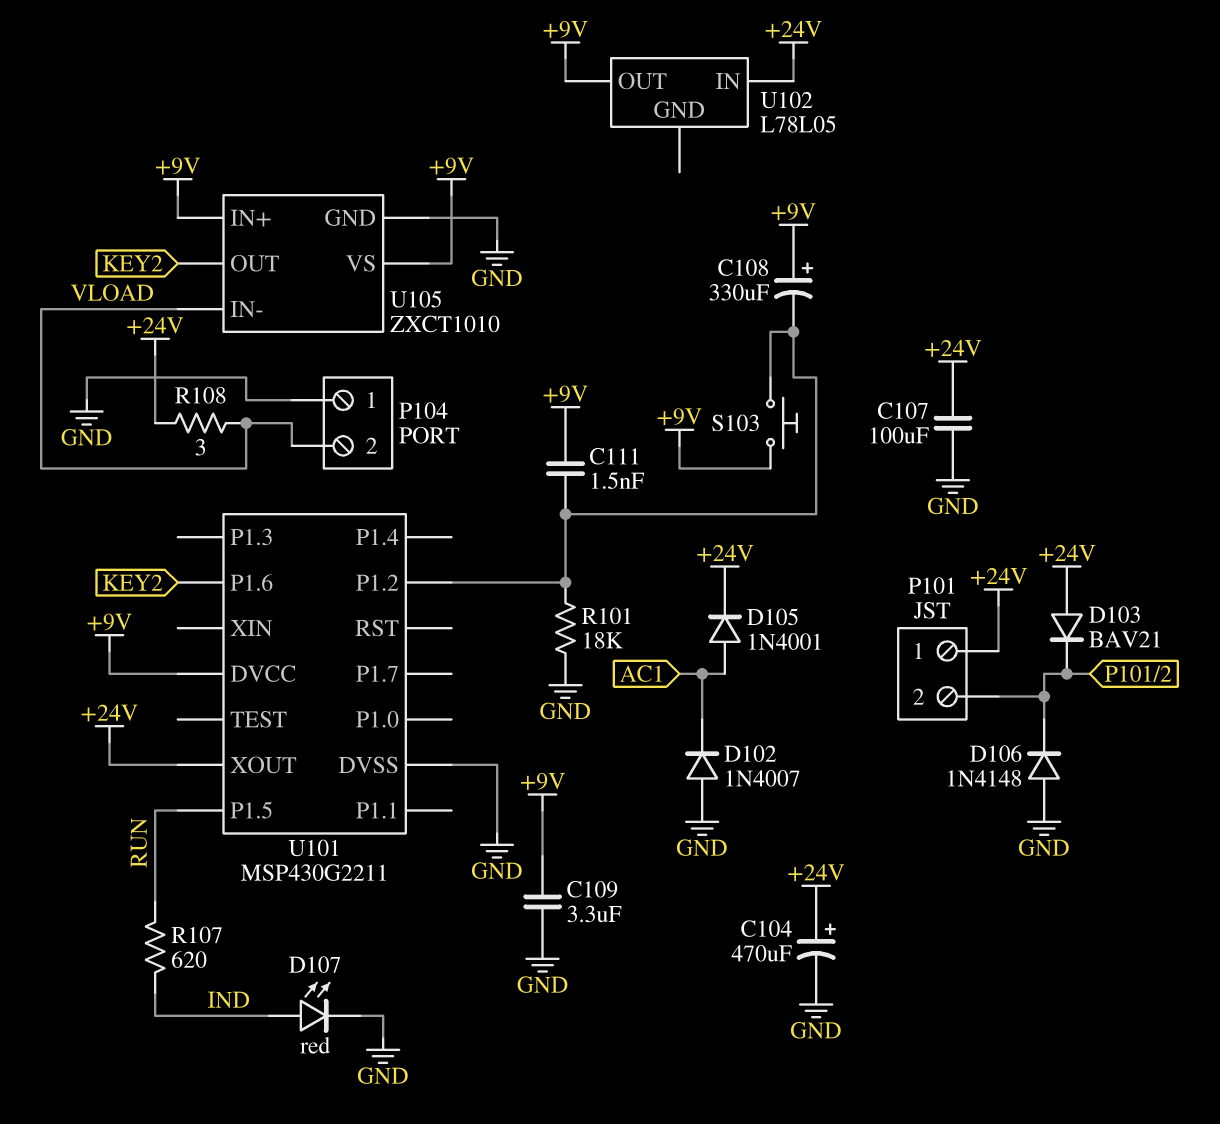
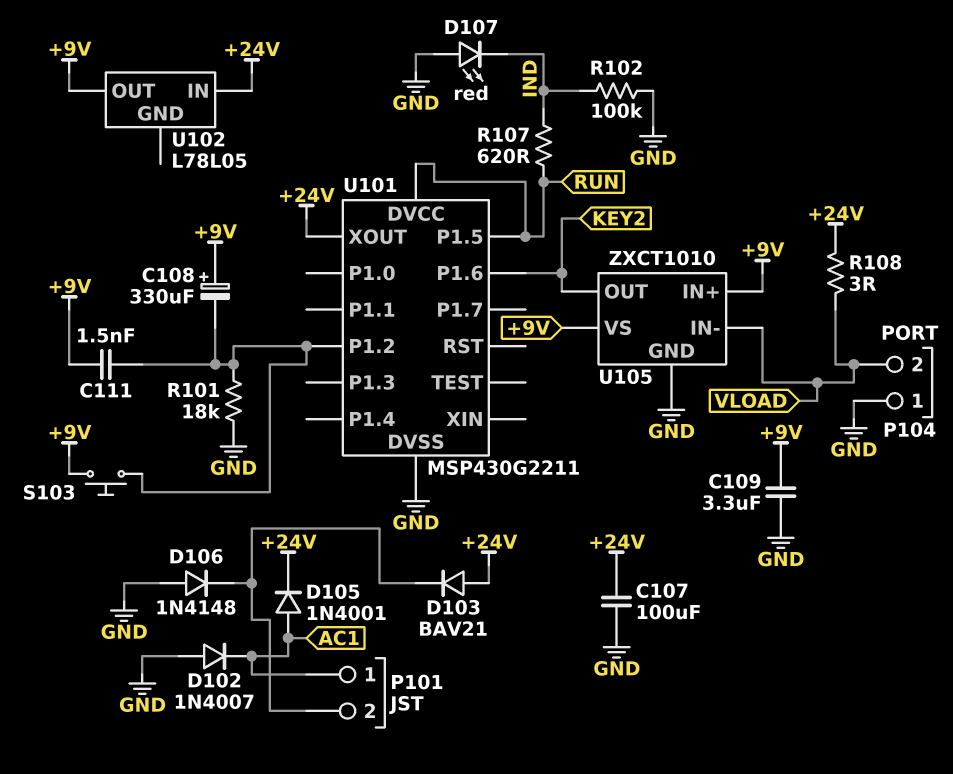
C104: 470uF (plus +24V, minus GND) -> none
D107: LED red (A IND, K GND) -> LED red (A GND, K IND)
P101 pin 1: +24V -> AC1
R102: none -> 100k (GND, IND)
U101 pin DVCC: +9V -> RUN

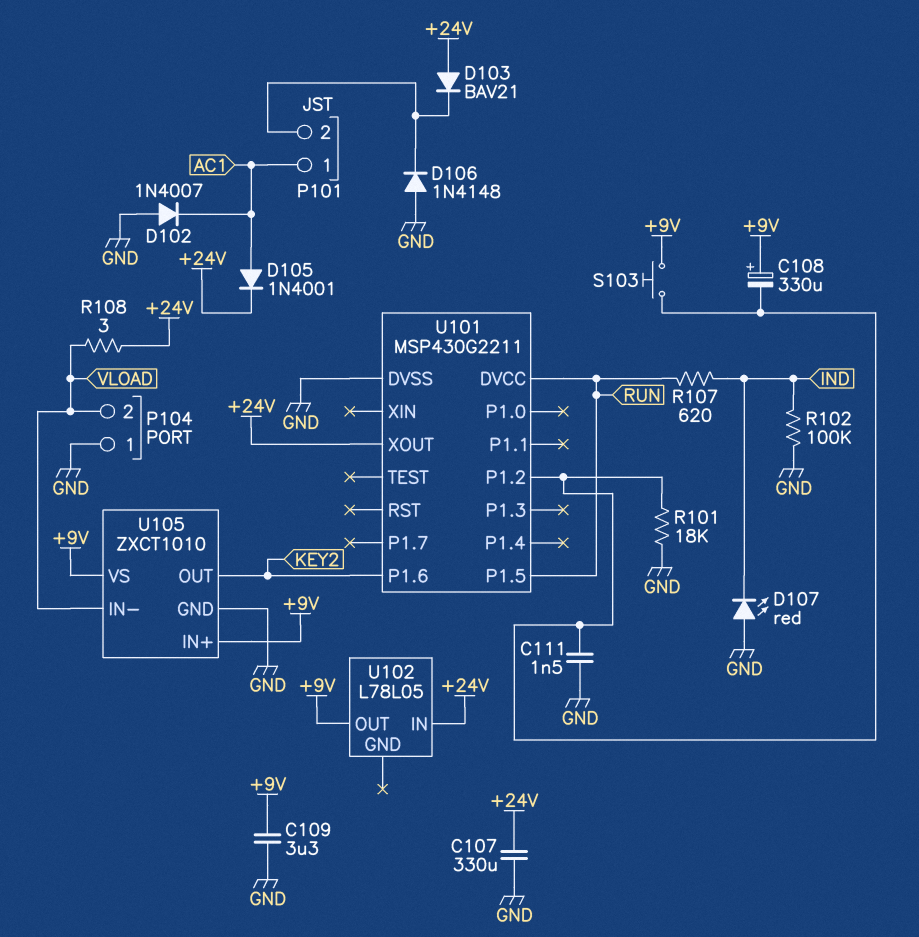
C107: 100uF (+24V, GND) -> 330uF (+24V, GND)
C111: 1.5nF (+9V, U101/P1.2) -> 1.5nF (GND, U101/P1.2)

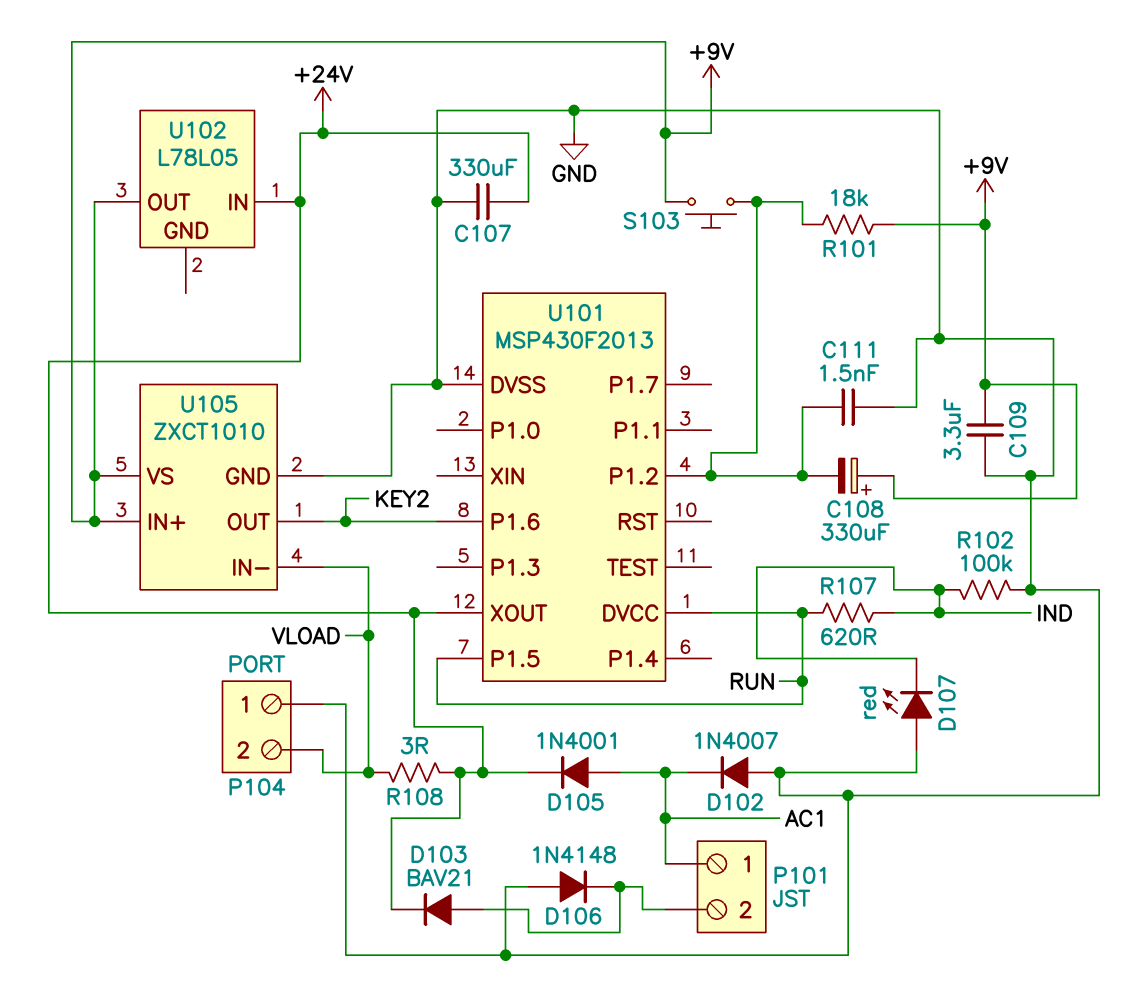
D103: diode BAV21 (A +24V, K P101/2) -> diode BAV21 (A P101/2, K +24V)
R101: 18k (GND, U101/P1.2) -> 18k (+9V, U101/P1.2)
U101: MSP430G2211 -> MSP430F2013

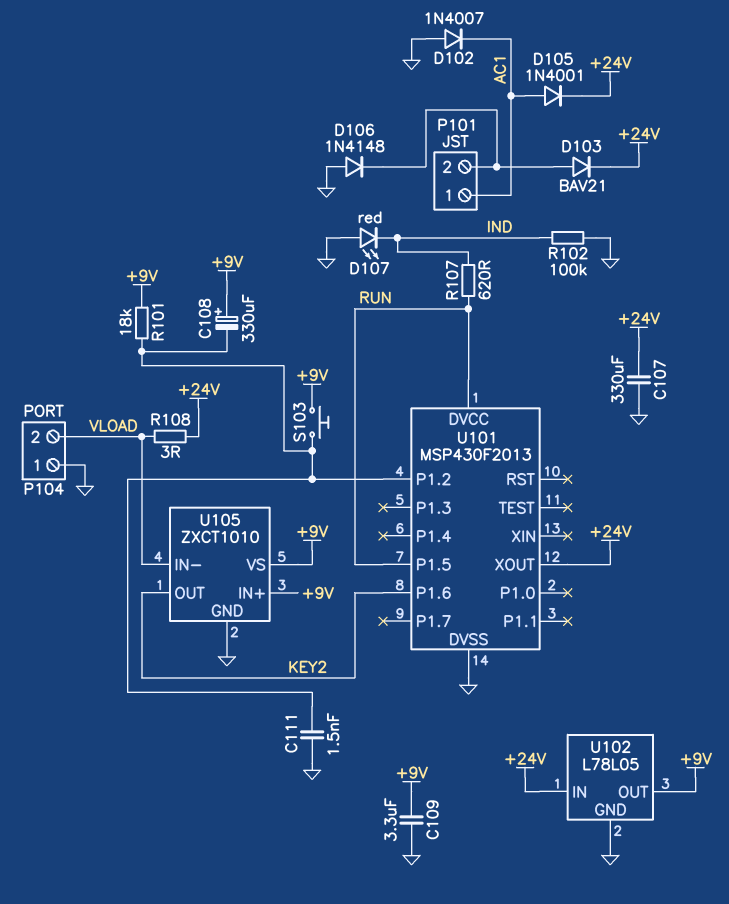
U102 pin GND: none -> GND

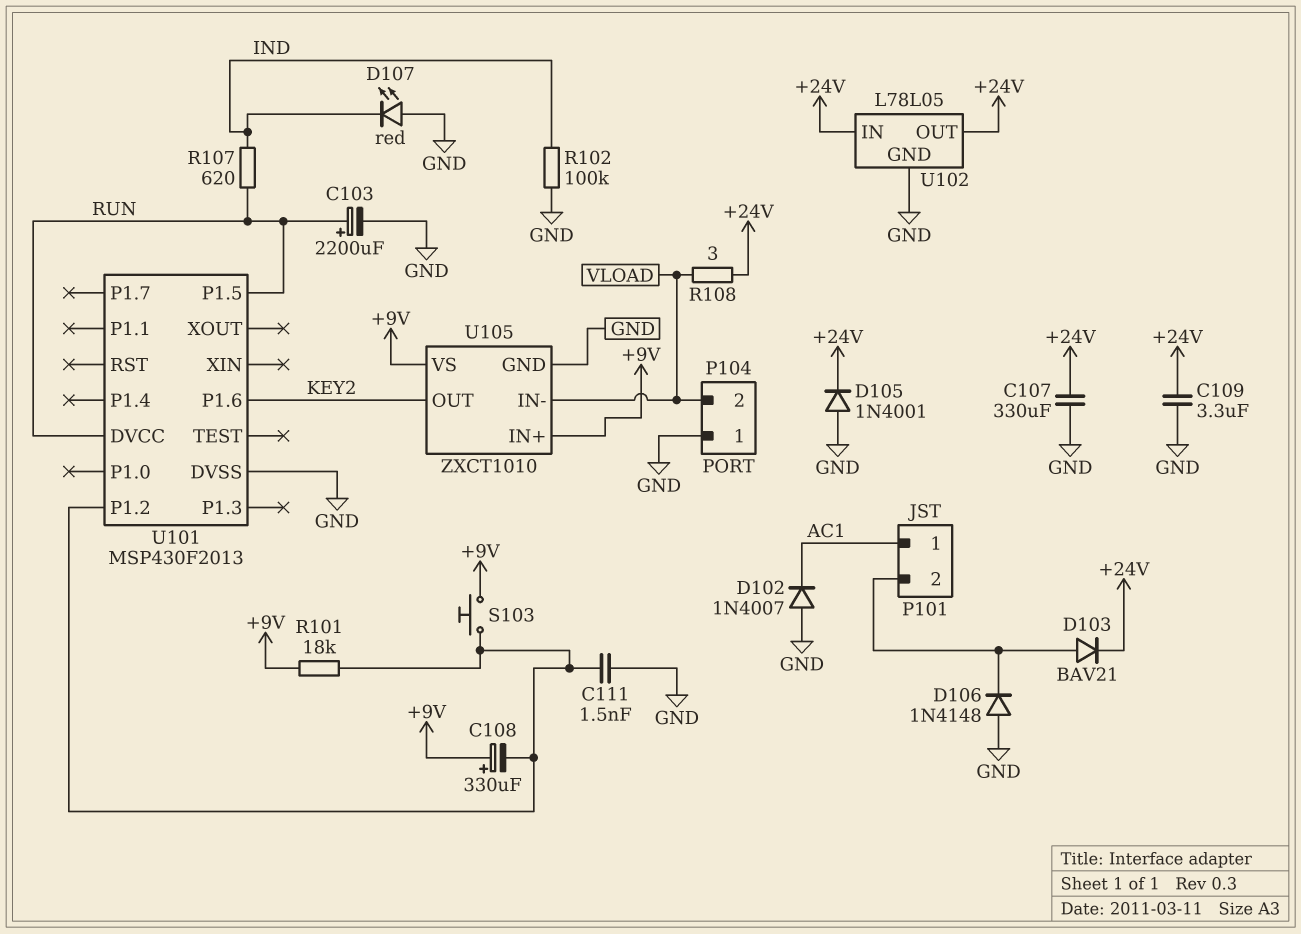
C103: none -> 2200uF (plus RUN, minus GND)
C109: 3.3uF (+9V, GND) -> 3.3uF (+24V, GND)
D105: diode 1N4001 (A AC1, K +24V) -> diode 1N4001 (A GND, K +24V)
U101 pin XOUT: +24V -> none
U102 pin OUT: +9V -> +24V

